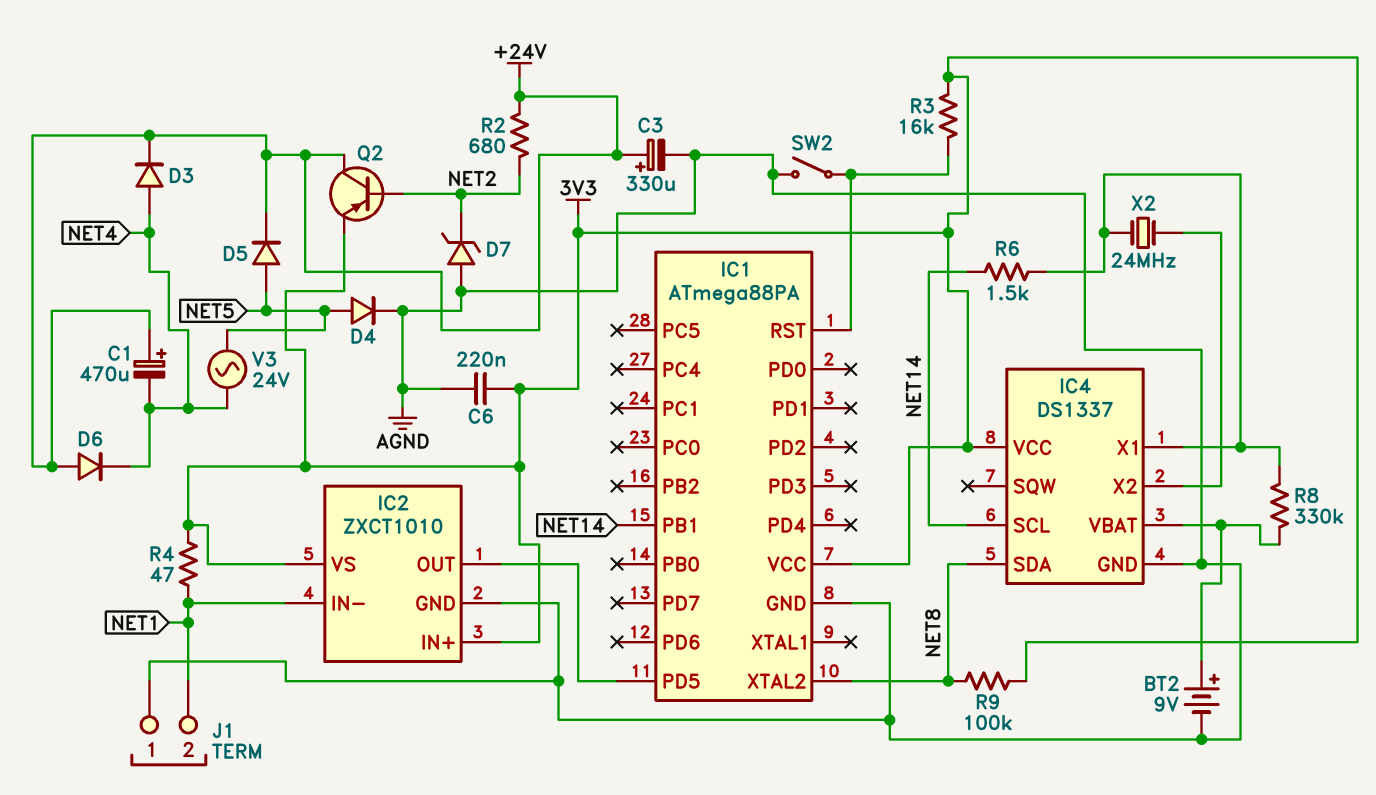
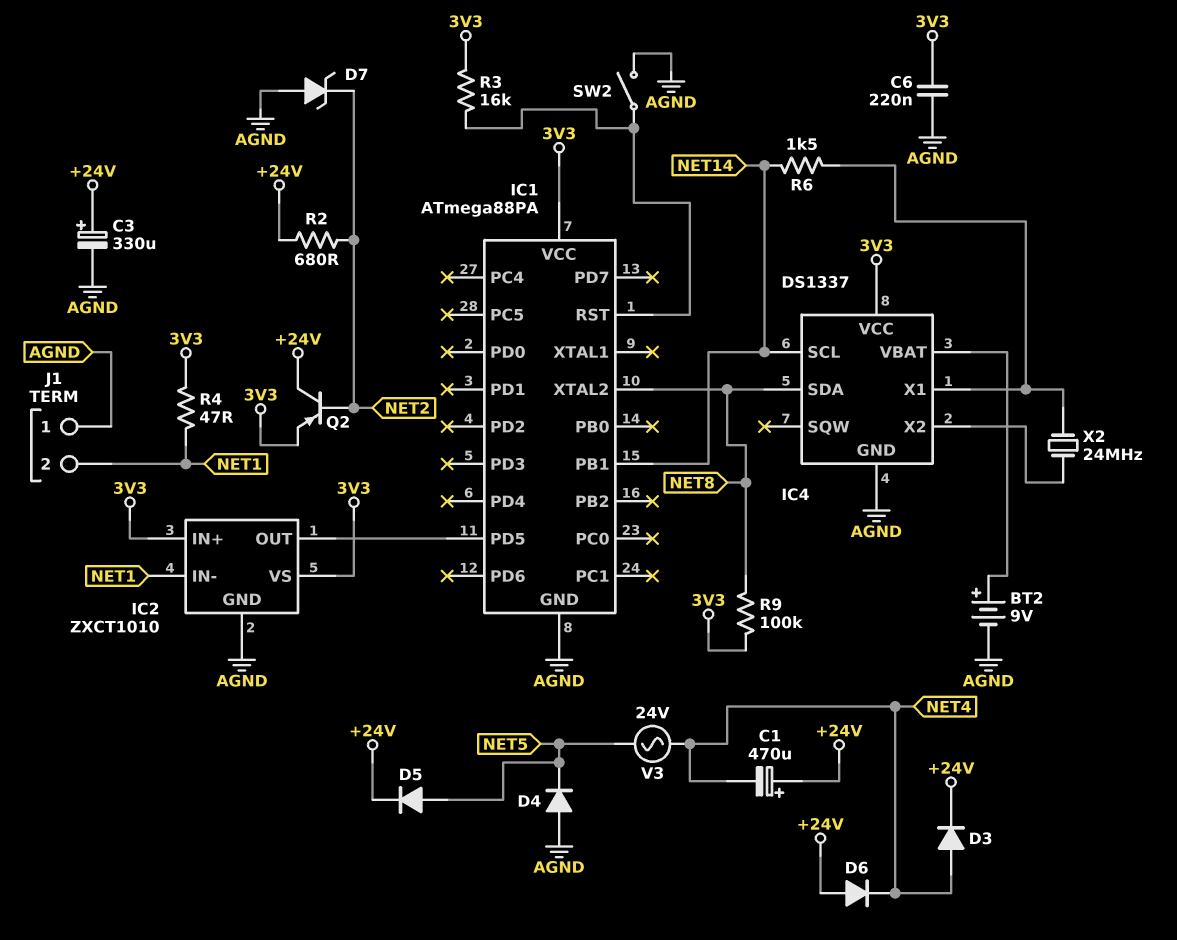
D4: diode (A NET5, K AGND) -> diode (A AGND, K NET5)
R8: 330k (IC4/VBAT, IC4/X1) -> none

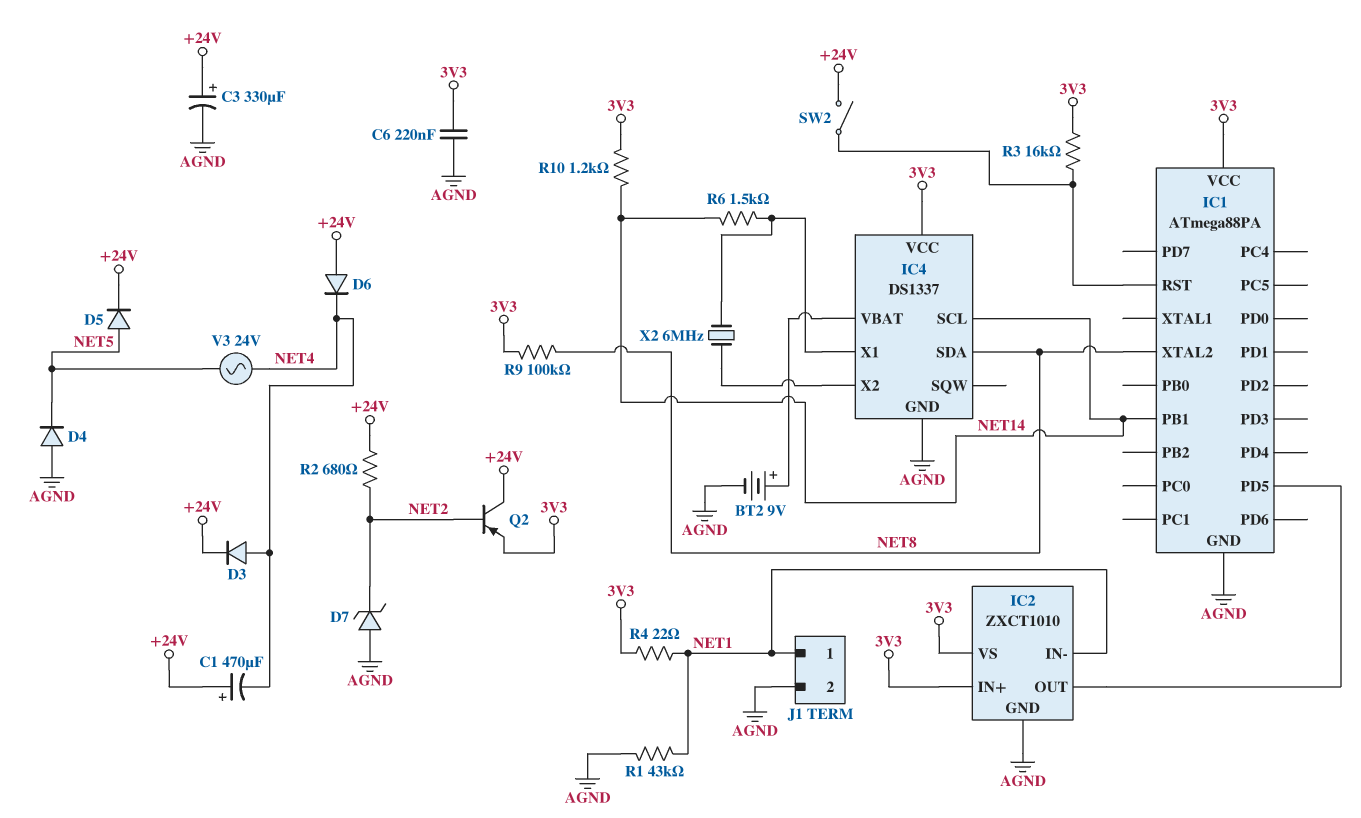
J1 pin 1: AGND -> NET1
J1 pin 2: NET1 -> AGND
R1: none -> 43k (AGND, NET1)
R4: 47 (3V3, NET1) -> 22 (3V3, NET1)
R10: none -> 1.2k (3V3, NET14)
SW2: switch (AGND, IC1/RST) -> switch (+24V, IC1/RST)
X2: 24MHz (IC4/X1, IC4/X2) -> 6MHz (IC4/X1, IC4/X2)

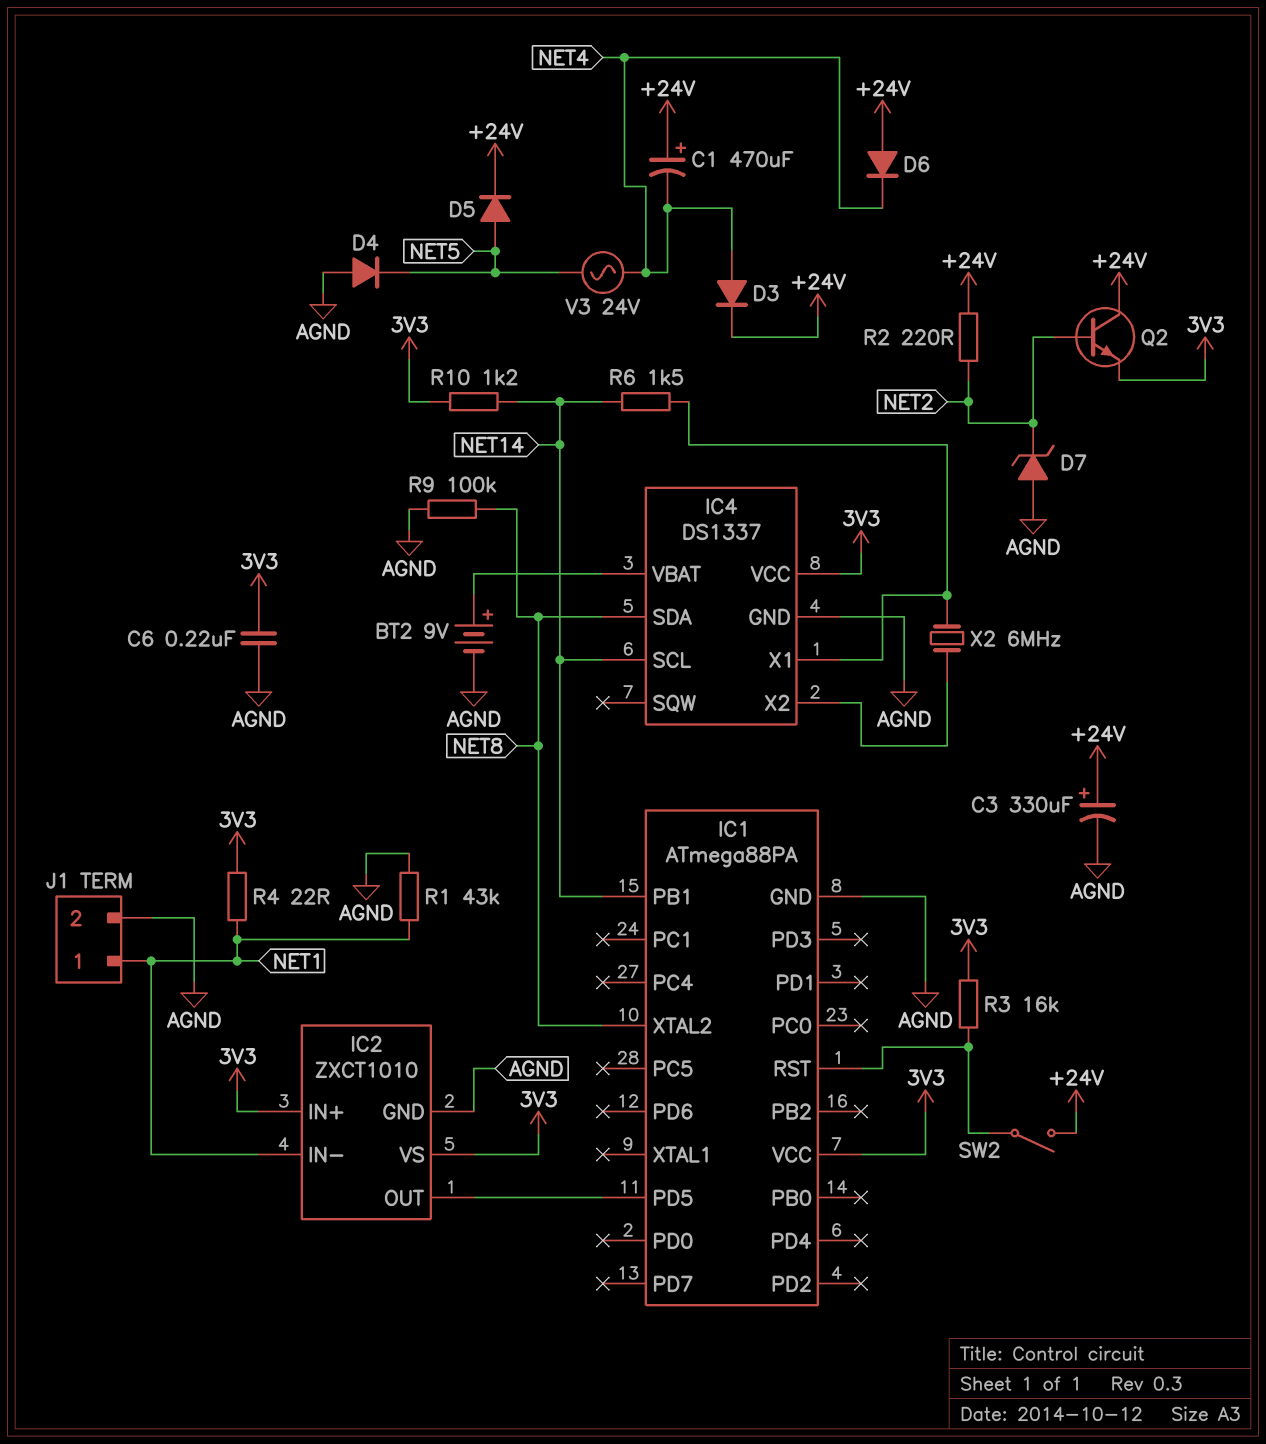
Q2: PNP (B NET2, C +24V, E 3V3) -> NPN (B NET2, C +24V, E 3V3)
R2: 680 (+24V, NET2) -> 220 (+24V, NET2)
R9: 100k (3V3, NET8) -> 100k (AGND, NET8)

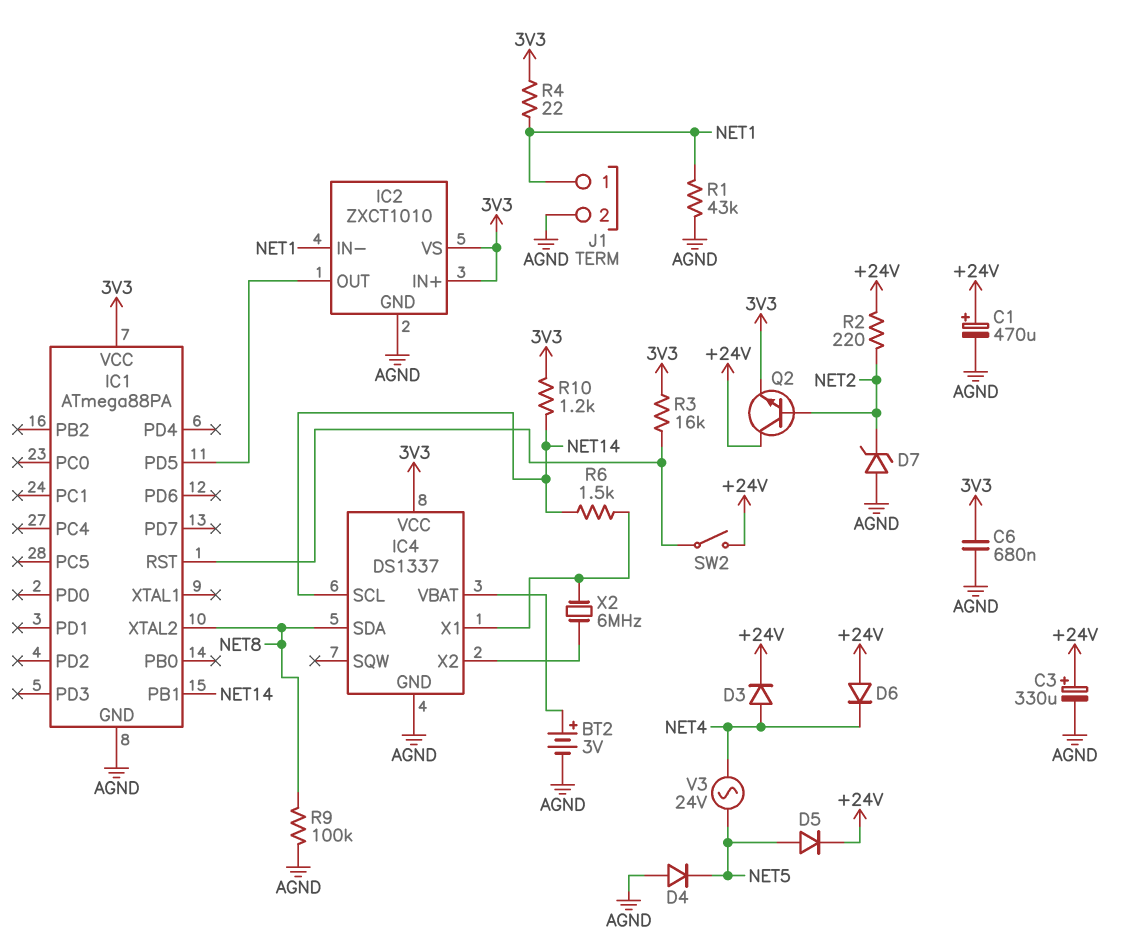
BT2: 9V (plus IC4/VBAT, minus AGND) -> 3V (plus IC4/VBAT, minus AGND)
C1: 470uF (plus +24V, minus NET4) -> 470uF (plus +24V, minus AGND)
C6: 220nF (3V3, AGND) -> 680nF (3V3, AGND)

